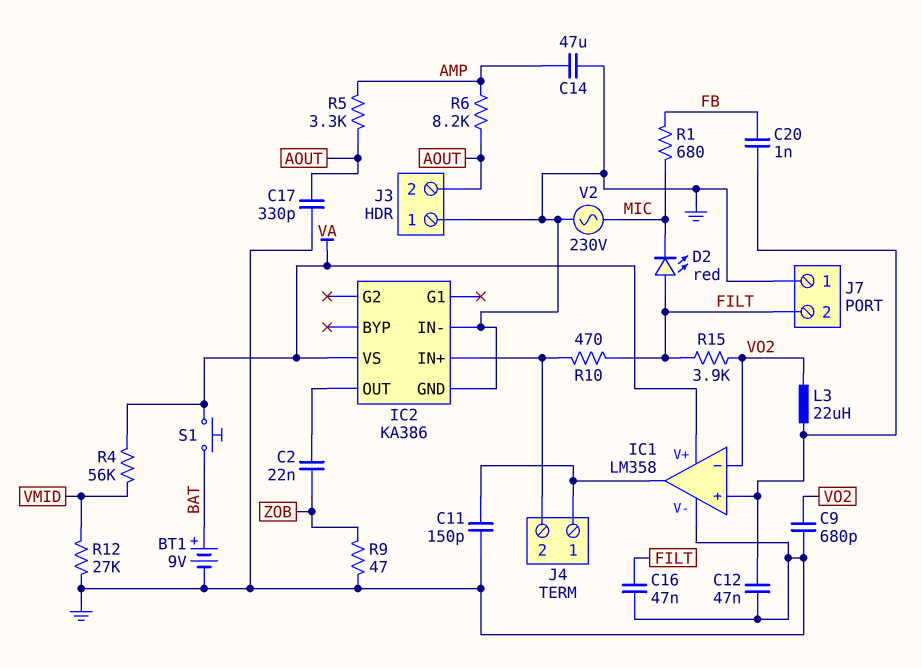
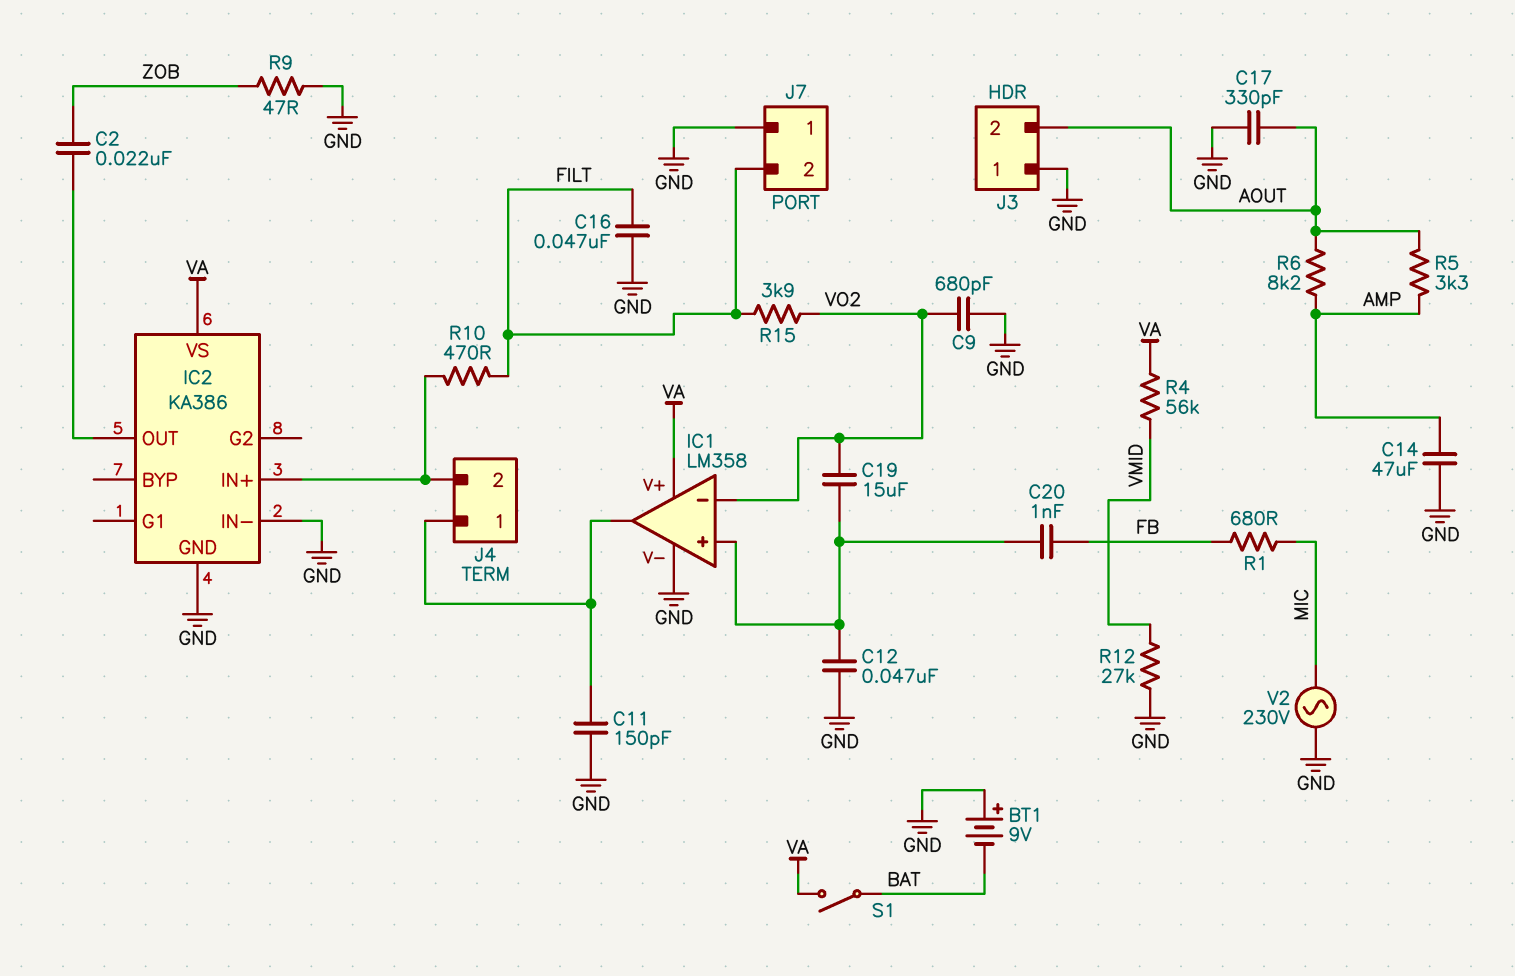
BT1: 9V (plus BAT, minus GND) -> 9V (plus GND, minus BAT)
C19: none -> 15uF (IC1/in+, VO2)
D2: LED red (A FILT, K MIC) -> none
L3: 22uH (IC1/in+, VO2) -> none
S1: button (BAT, VA) -> switch (BAT, VA)

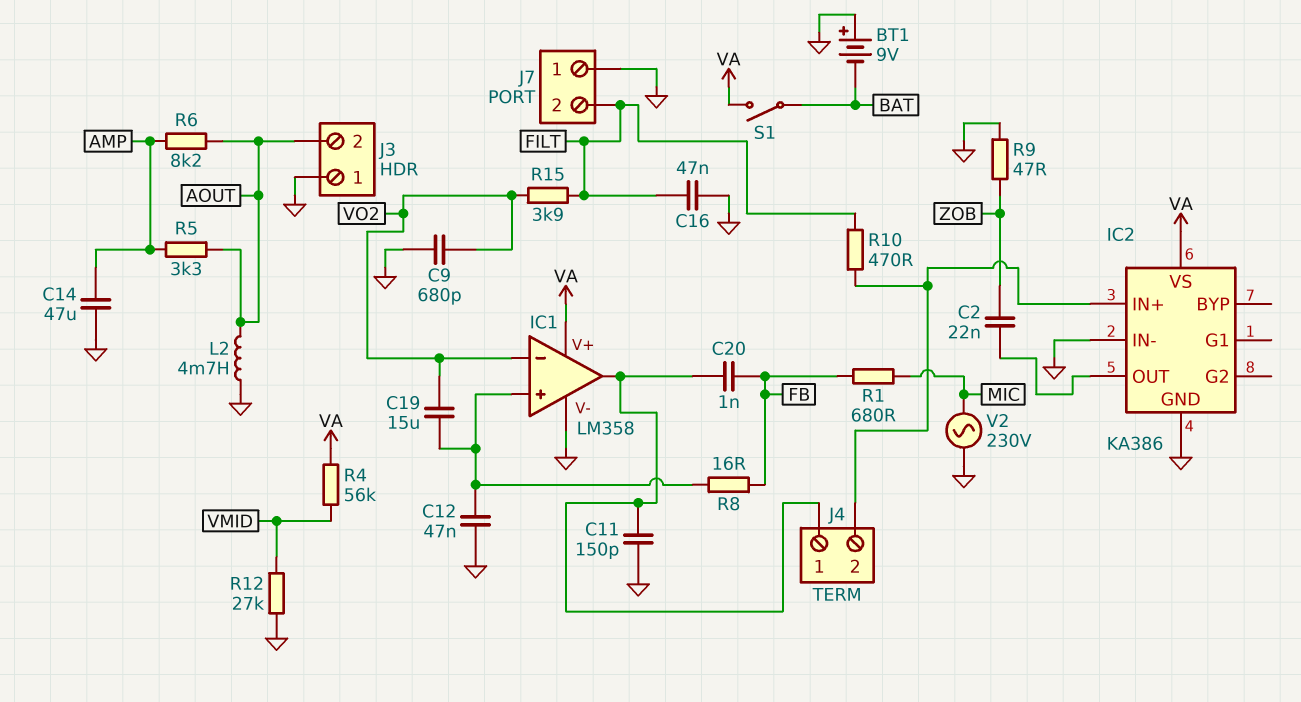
C17: 330pF (AOUT, GND) -> none
C20: 1nF (FB, IC1/in+) -> 1nF (FB, IC1/out)
L2: none -> 4.7mH (AOUT, GND)
R8: none -> 16 (FB, IC1/in+)

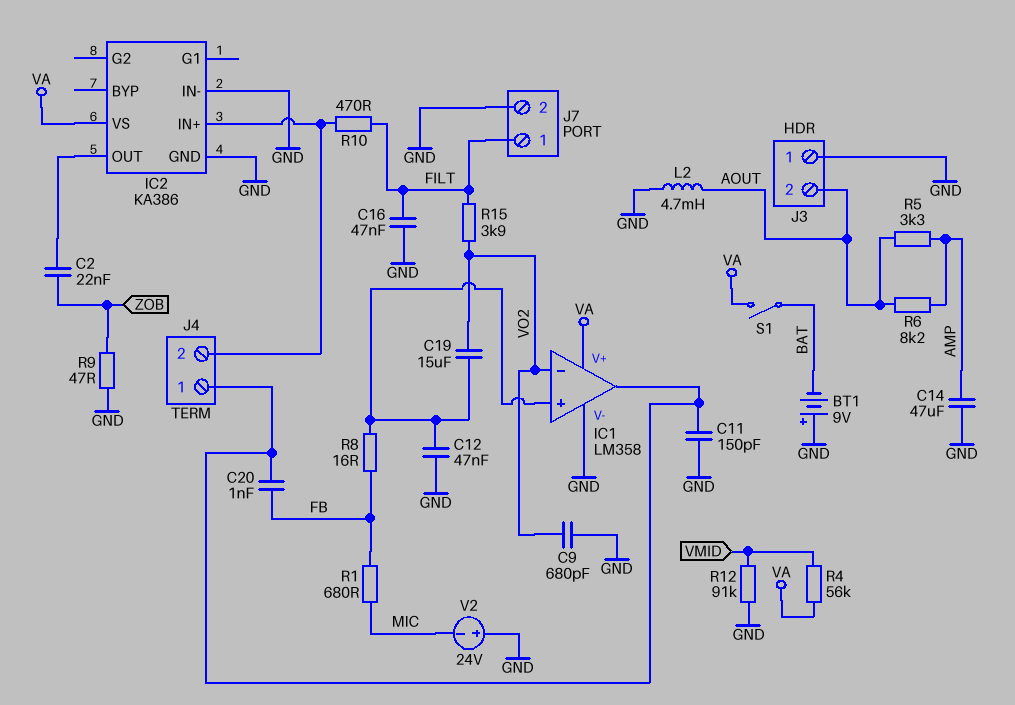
J7 pin 1: GND -> FILT
J7 pin 2: FILT -> GND
R12: 27k (GND, VMID) -> 91k (GND, VMID)
V2: AC 230V (GND, MIC) -> 24V (plus GND, minus MIC)

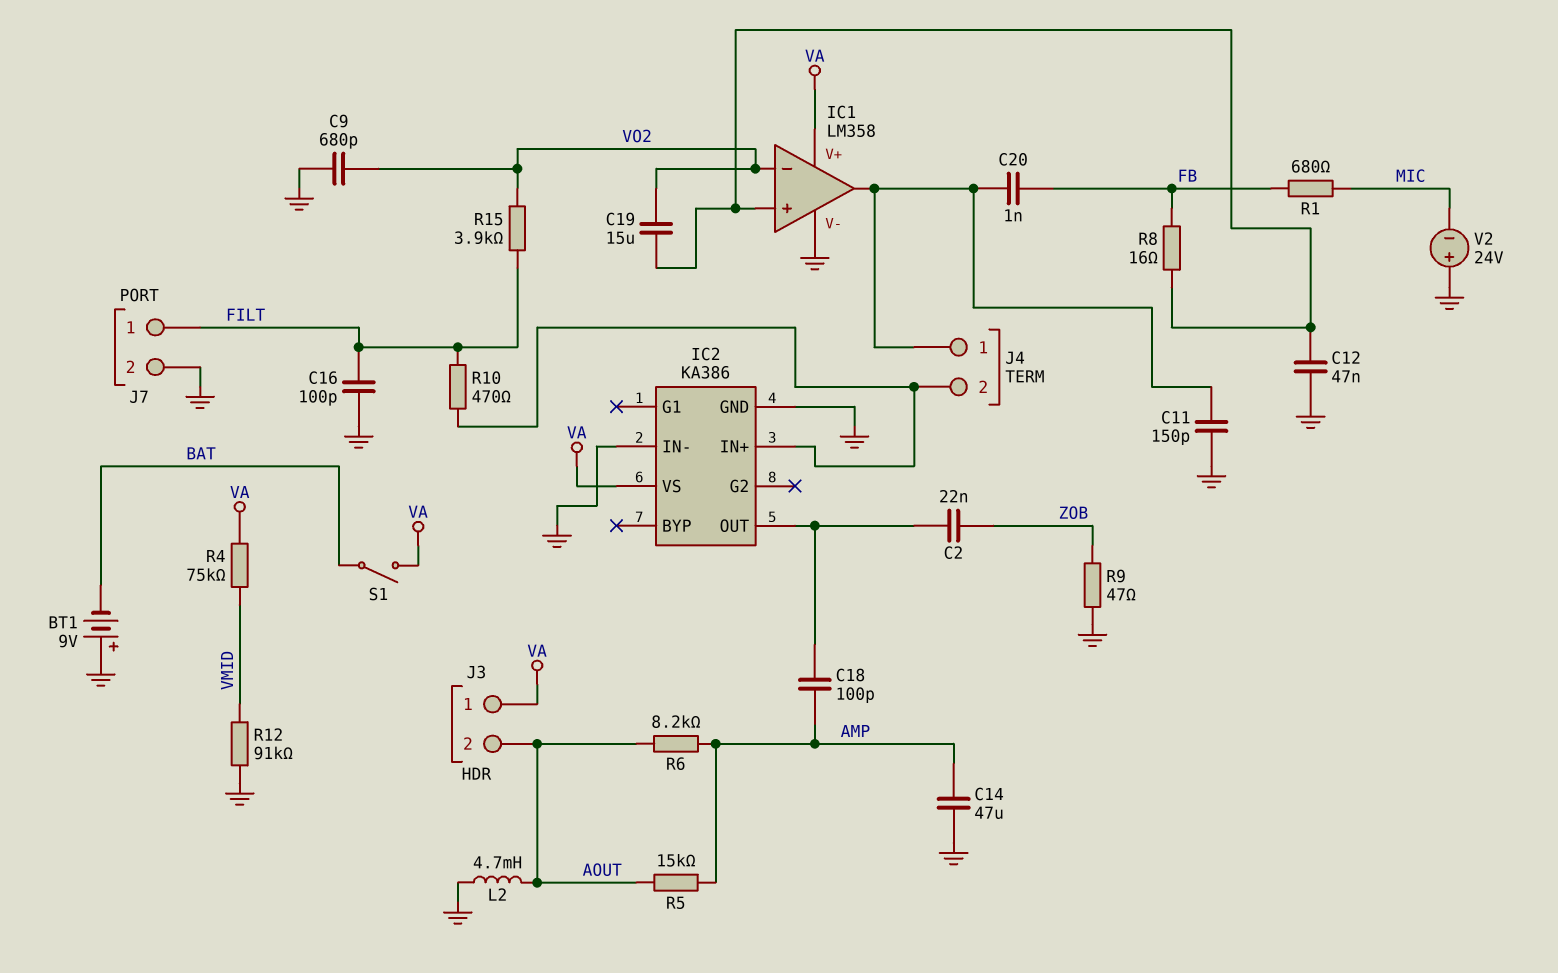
C16: 47nF (FILT, GND) -> 100pF (FILT, GND)
C18: none -> 100pF (AMP, IC2/OUT)
J3 pin 1: GND -> VA
R4: 56k (VA, VMID) -> 75k (VA, VMID)
R5: 3.3k (AMP, AOUT) -> 15k (AMP, AOUT)

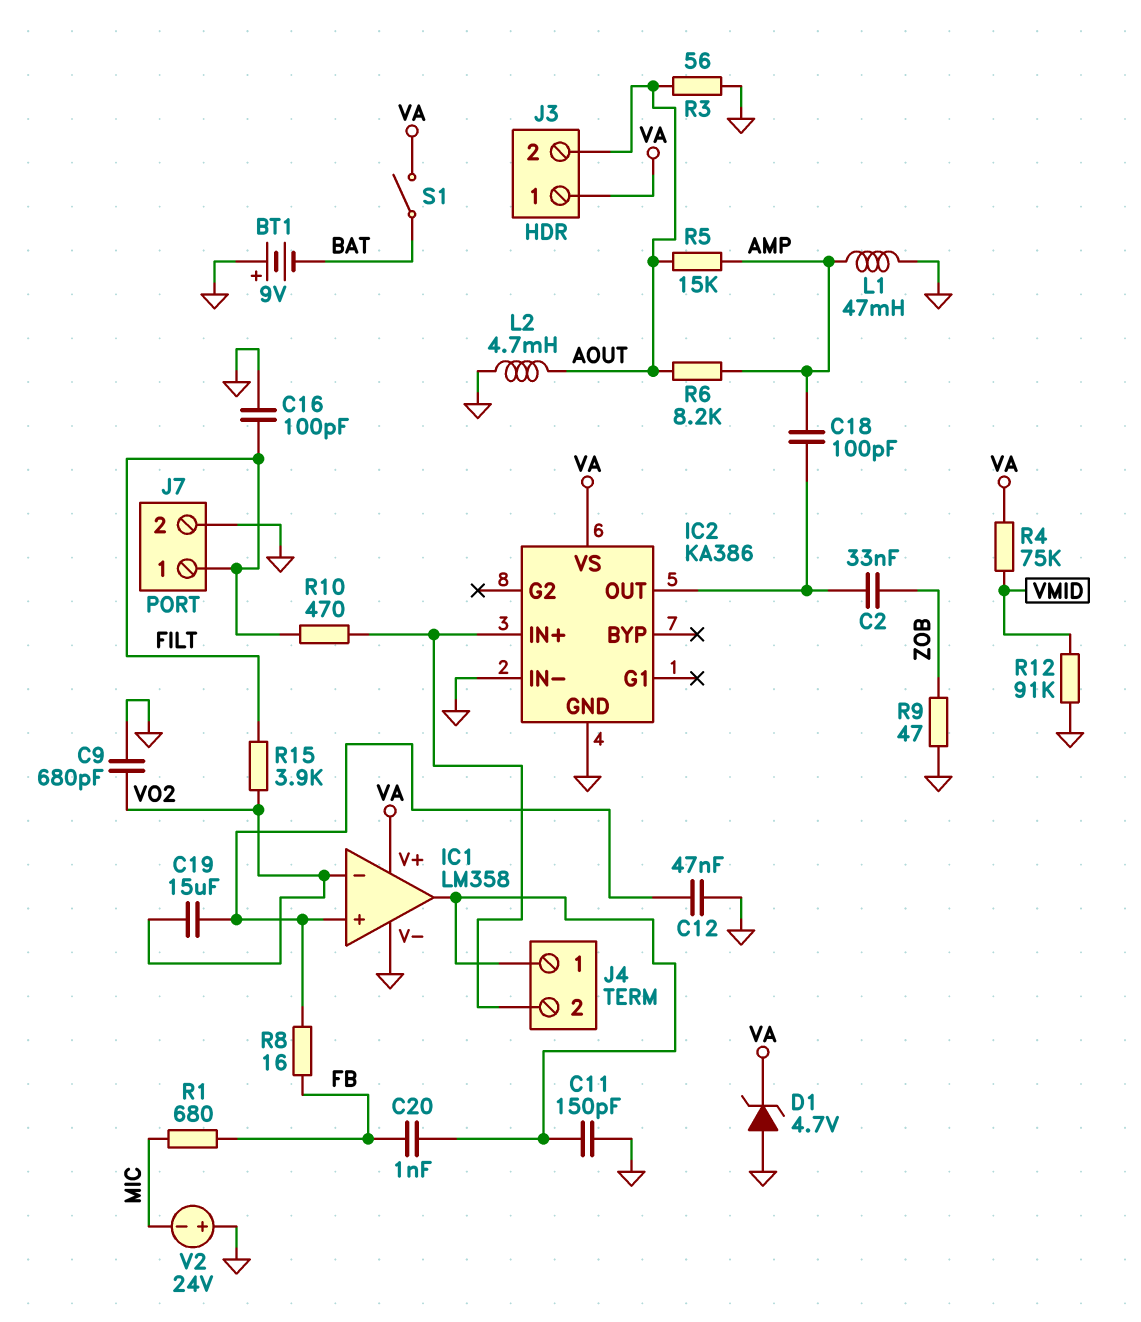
C2: 22nF (IC2/OUT, ZOB) -> 33nF (IC2/OUT, ZOB)
C14: 47uF (AMP, GND) -> none
D1: none -> zener 4.7V (A GND, K VA)
L1: none -> 47mH (AMP, GND)
R3: none -> 56 (AOUT, GND)

